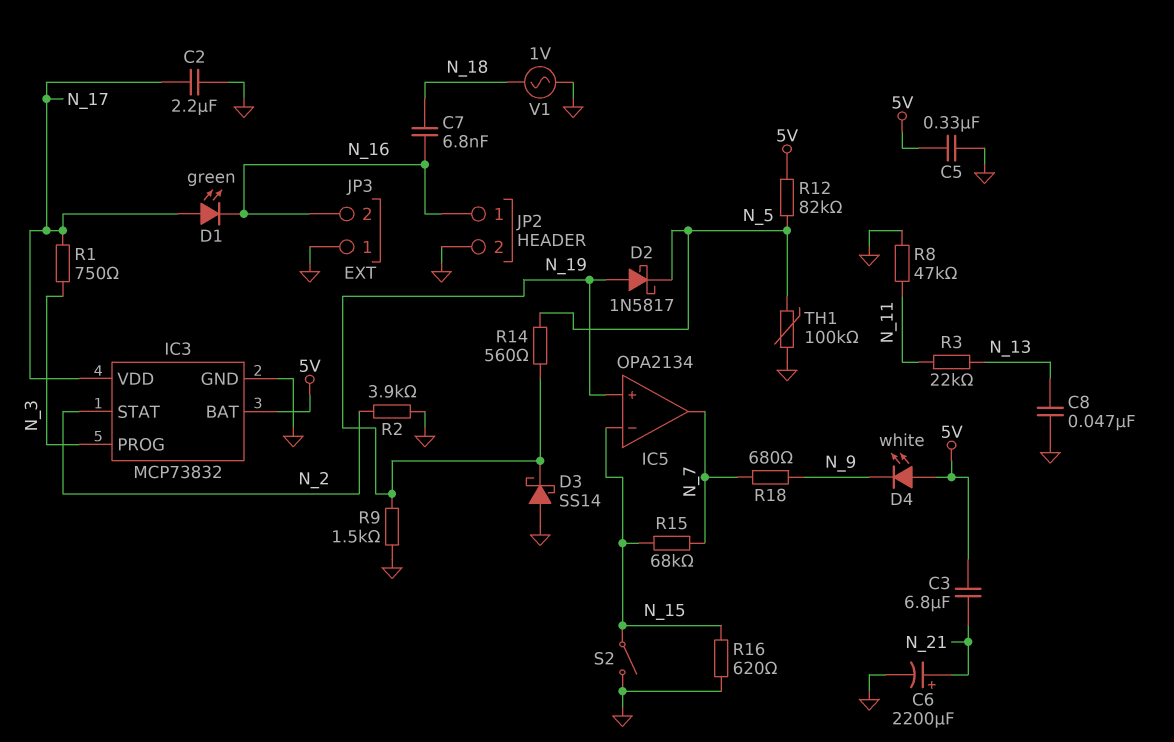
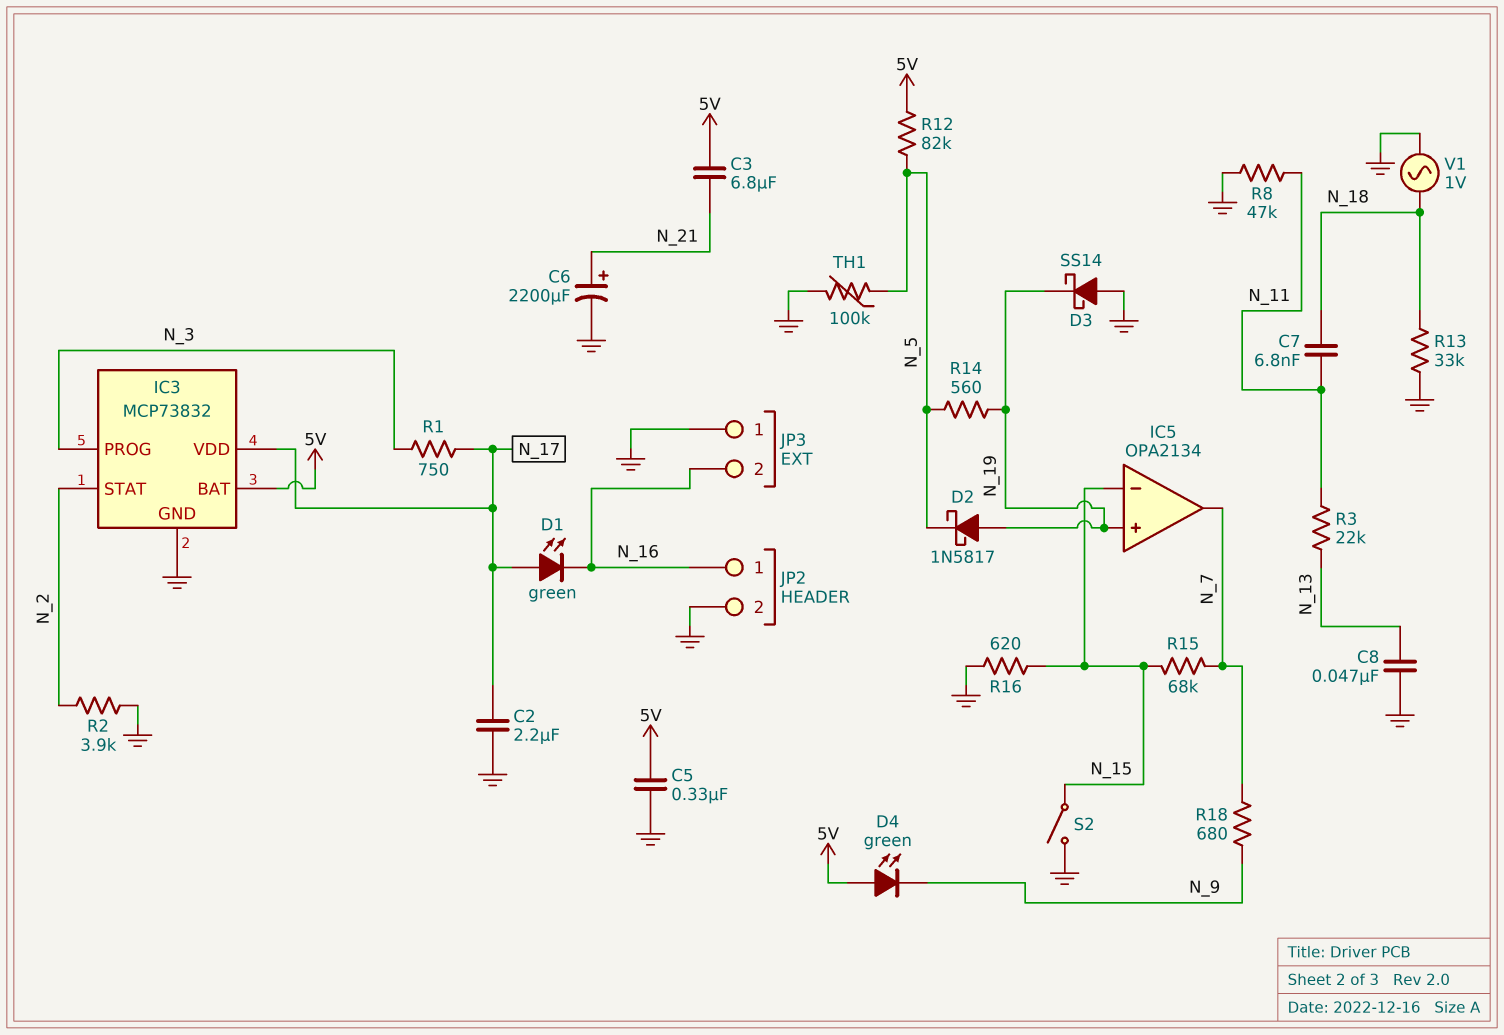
C7: 6.8nF (N_16, N_18) -> 6.8nF (N_11, N_18)
D4: LED white (A 5V, K N_9) -> LED green (A 5V, K N_9)
R9: 1.5k (GND, N_19) -> none
R13: none -> 33k (GND, N_18)

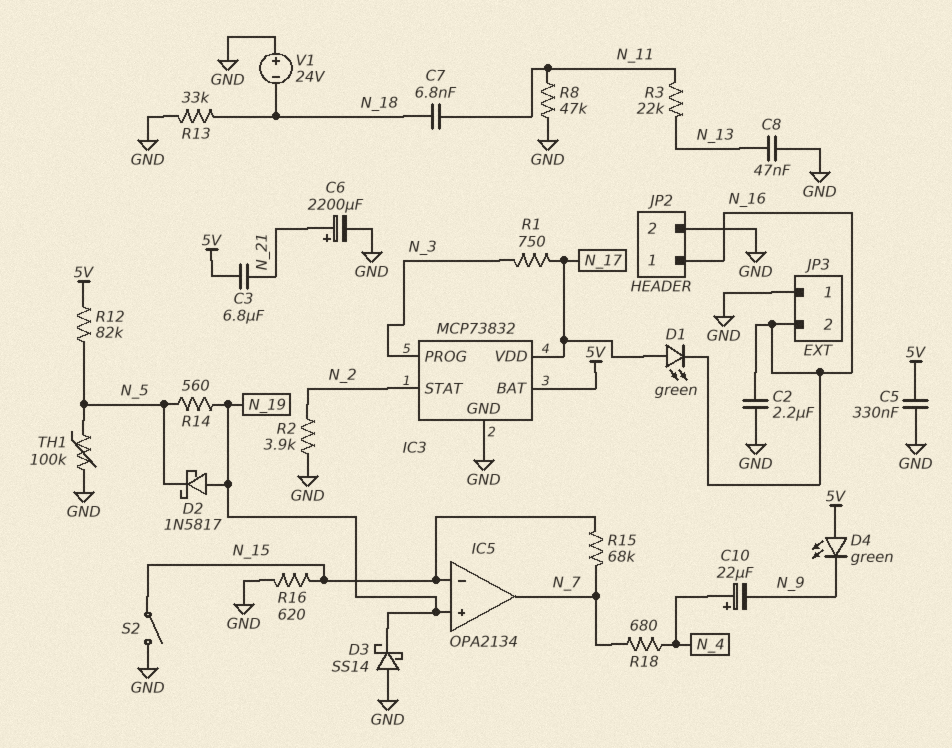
C2: 2.2uF (GND, N_17) -> 2.2uF (GND, N_16)
C10: none -> 22uF (plus N_4, minus N_9)
R18: 680 (N_7, N_9) -> 680 (N_4, N_7)
V1: AC 1V (GND, N_18) -> 24V (plus GND, minus N_18)

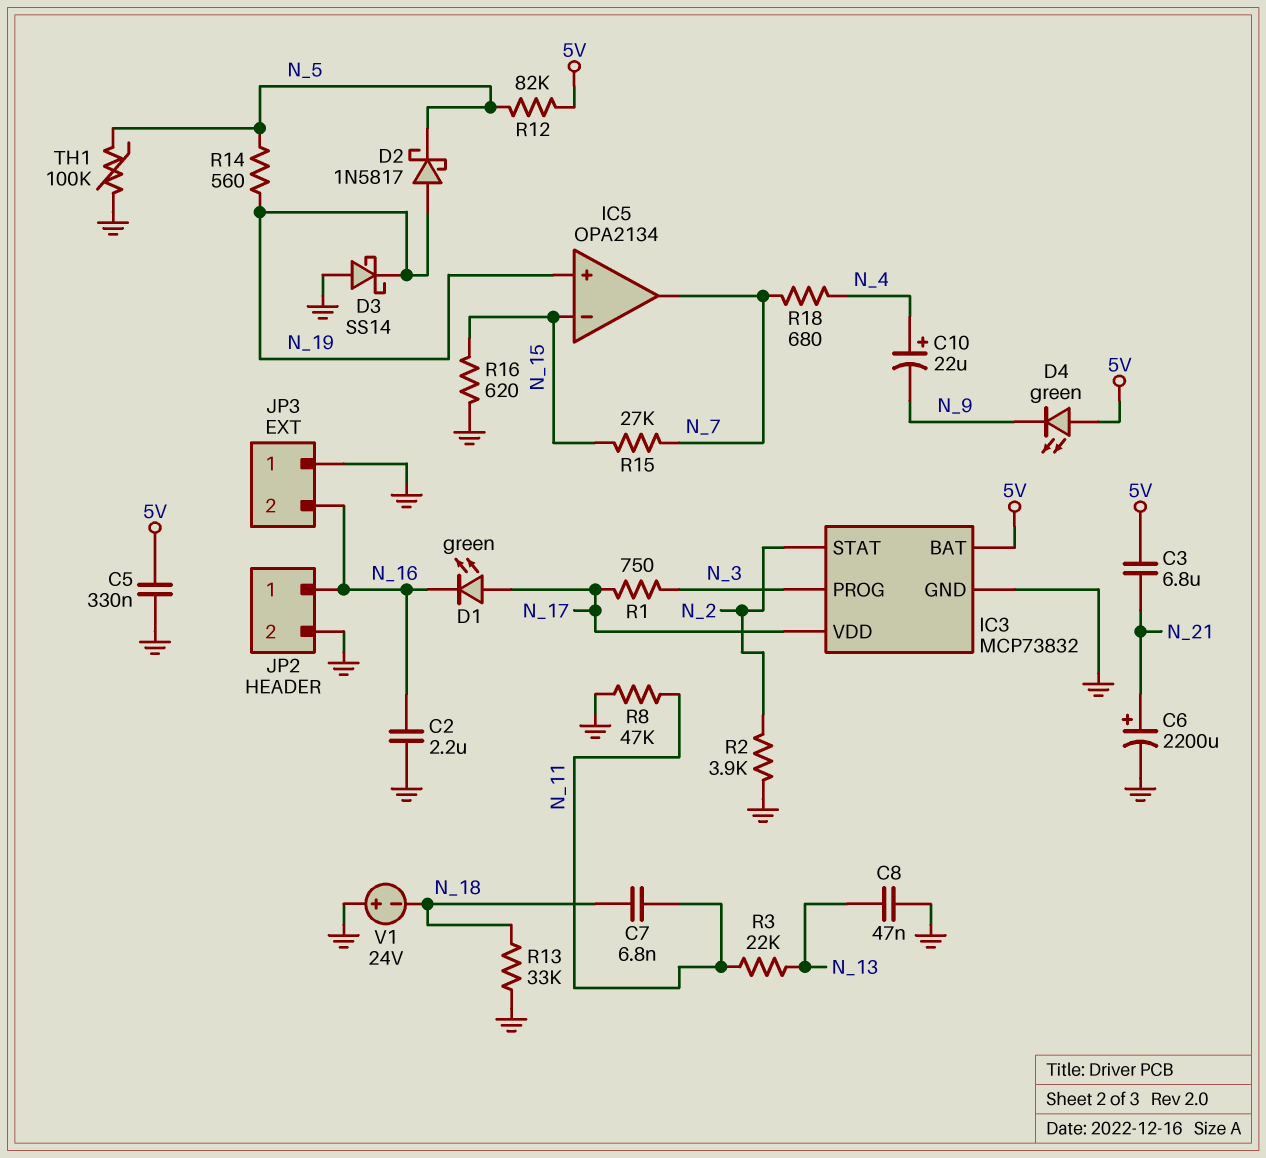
R15: 68k (N_7, N_15) -> 27k (N_7, N_15)
S2: switch (GND, N_15) -> none

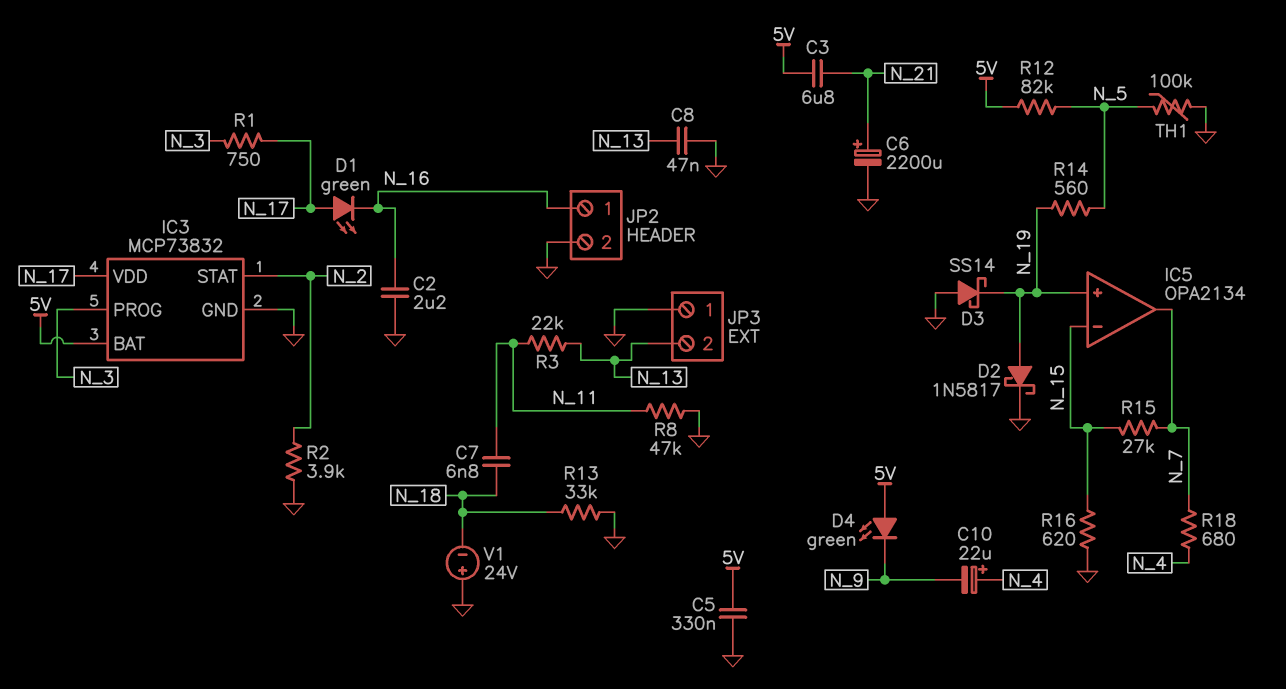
D2: schottky 1N5817 (A N_19, K N_5) -> schottky 1N5817 (A N_19, K GND)
JP3 pin 2: N_16 -> N_13

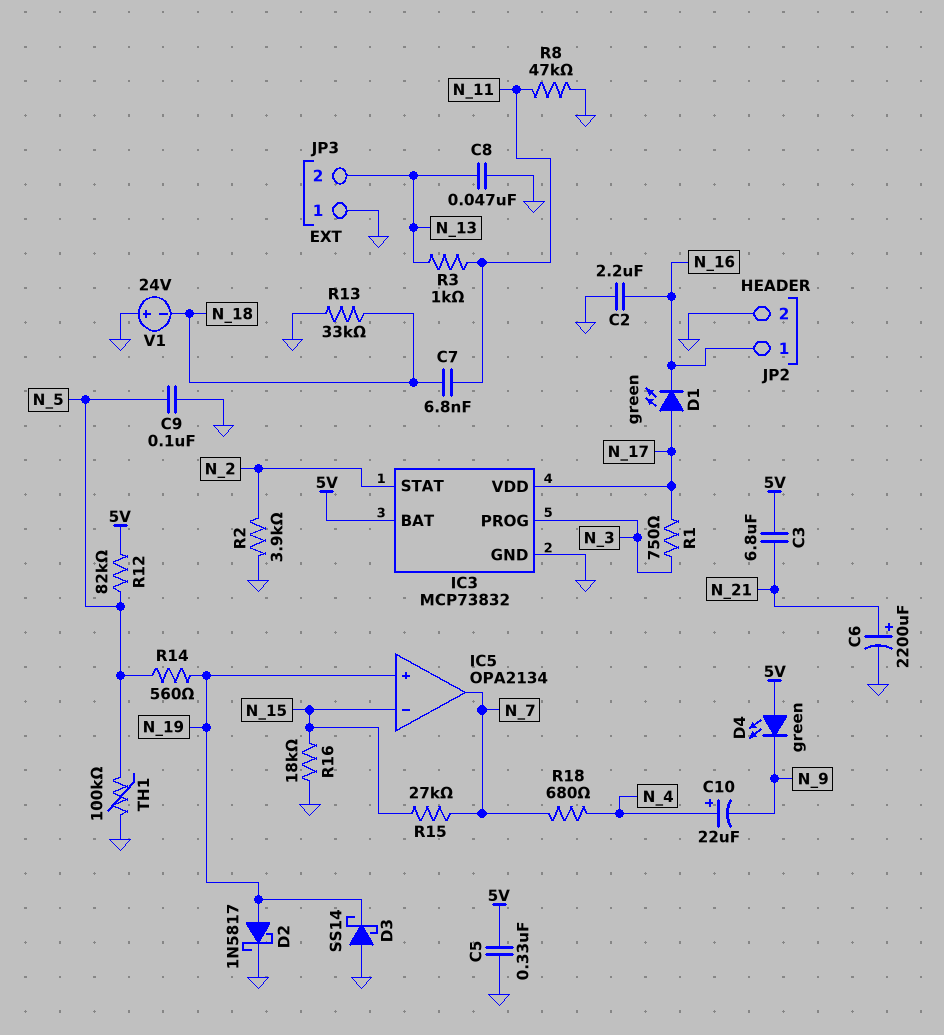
C9: none -> 100nF (GND, N_5)
R3: 22k (N_11, N_13) -> 1k (N_11, N_13)
R16: 620 (GND, N_15) -> 18k (GND, N_15)

